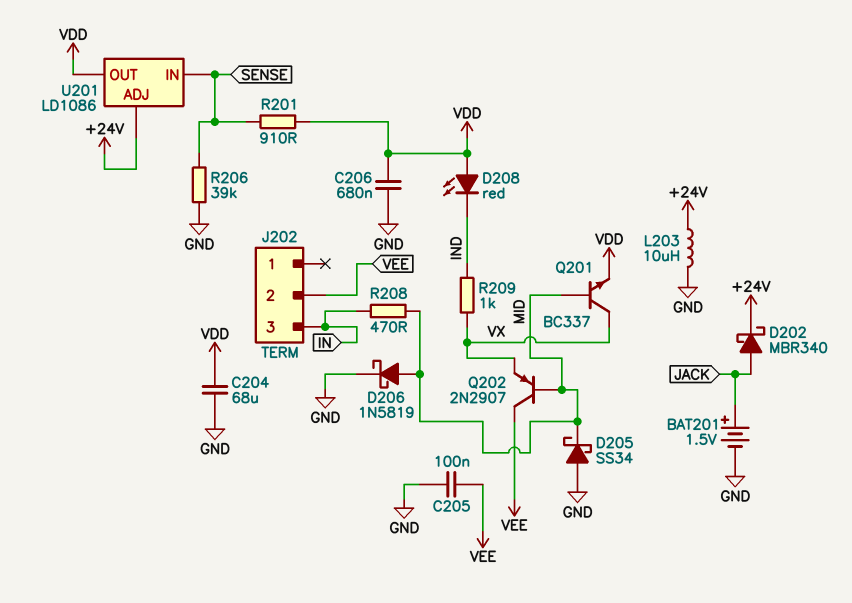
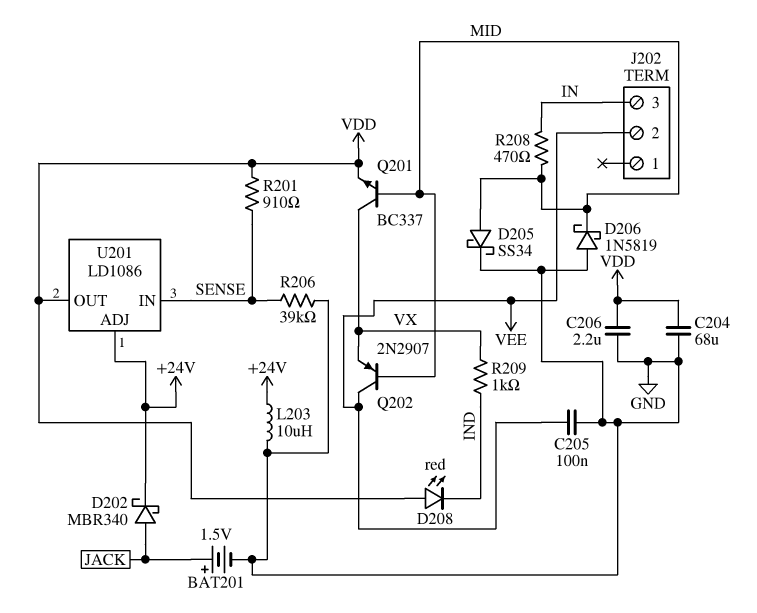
C206: 680nF (GND, VDD) -> 2.2uF (GND, VDD)
D205: schottky SS34 (A GND, K MID) -> schottky SS34 (A MID, K GND)
D206: schottky 1N5819 (A MID, K GND) -> schottky 1N5819 (A GND, K MID)

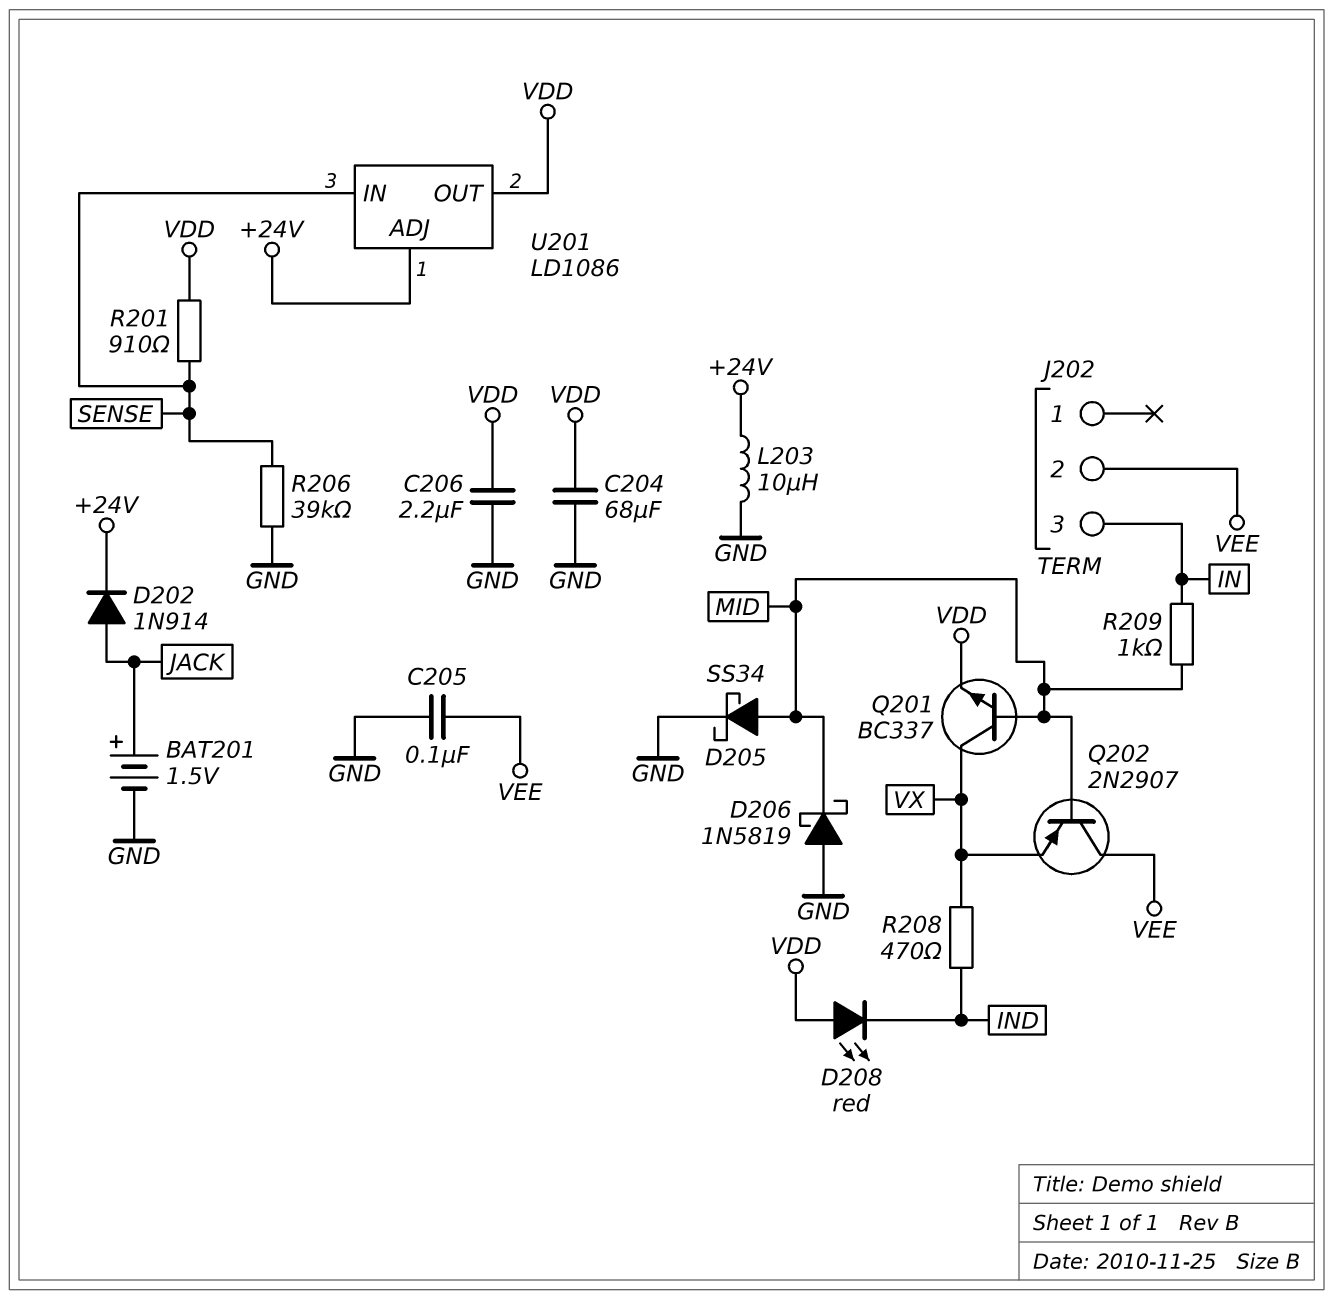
D202: schottky MBR340 (A JACK, K +24V) -> diode 1N914 (A JACK, K +24V)
R208: 470 (IN, MID) -> 470 (IND, VX)
R209: 1k (IND, VX) -> 1k (IN, MID)

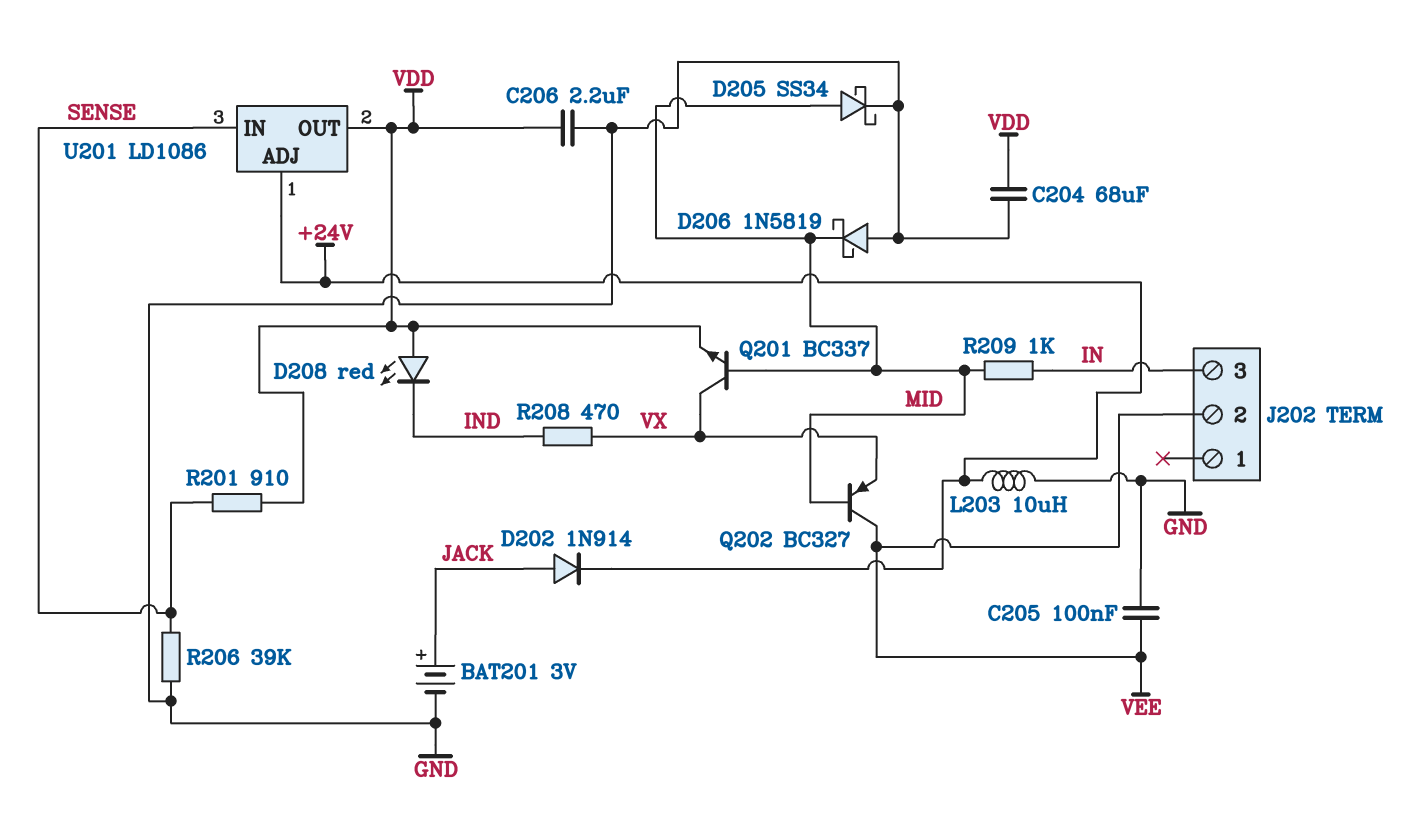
BAT201: 1.5V (plus JACK, minus GND) -> 3V (plus JACK, minus GND)
Q202: PNP 2N2907 (B MID, C VEE, E VX) -> PNP BC327 (B MID, C VEE, E VX)

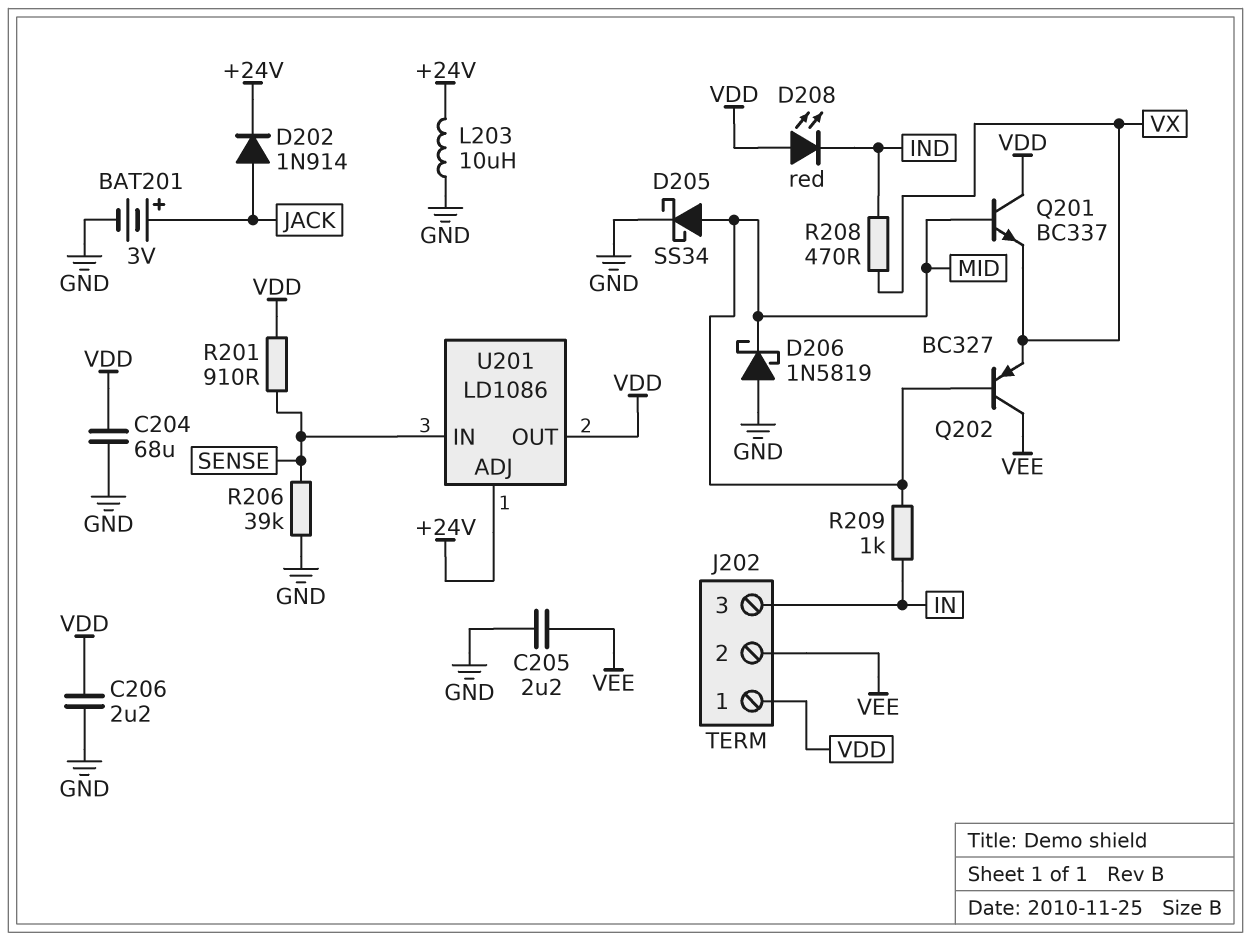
C205: 100nF (GND, VEE) -> 2.2uF (GND, VEE)
J202 pin 1: none -> VDD
Q201: NPN BC337 (B MID, C VX, E VDD) -> NPN BC337 (B MID, C VDD, E VX)

